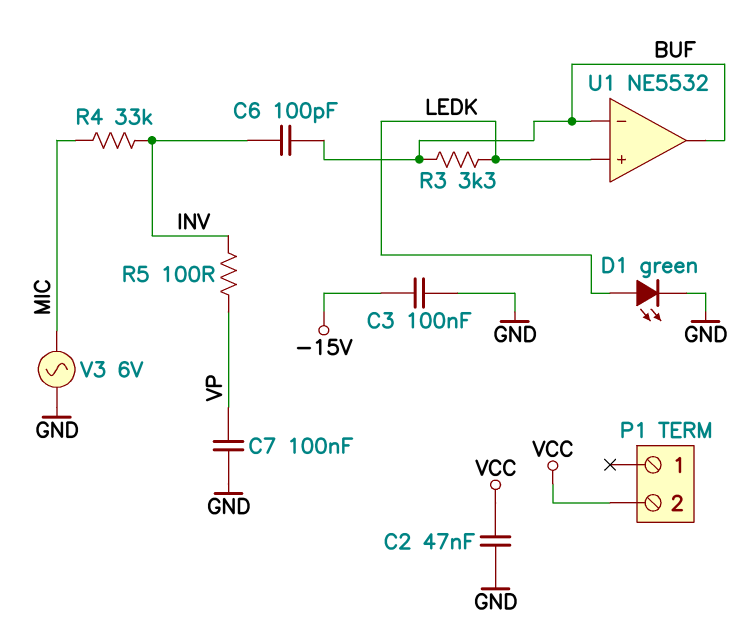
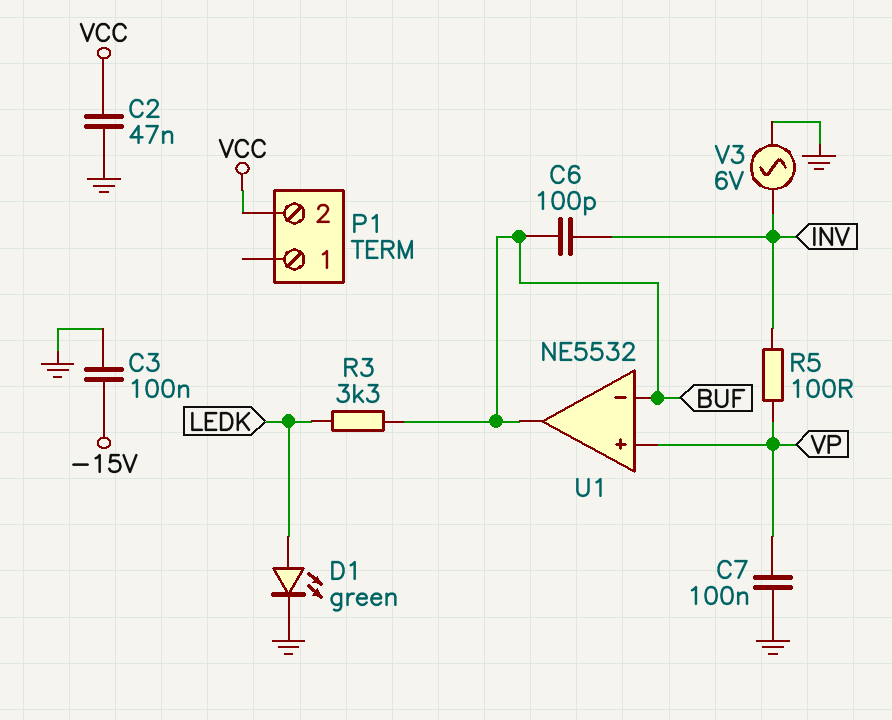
R4: 33k (INV, MIC) -> none
U1 pin in+: LEDK -> VP
V3: AC 6V (GND, MIC) -> AC 6V (GND, INV)

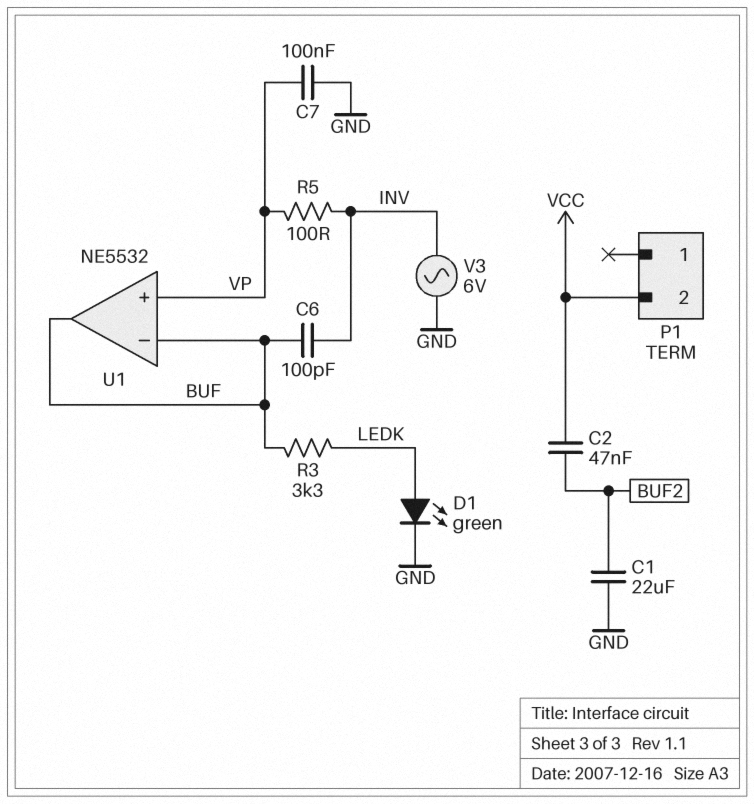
C1: none -> 22uF (BUF2, GND)
C2: 47nF (GND, VCC) -> 47nF (BUF2, VCC)
C3: 100nF (-15V, GND) -> none

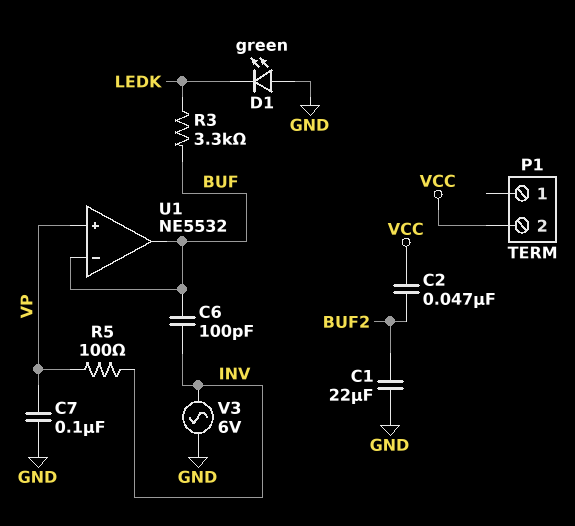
D1: LED green (A LEDK, K GND) -> LED green (A GND, K LEDK)

